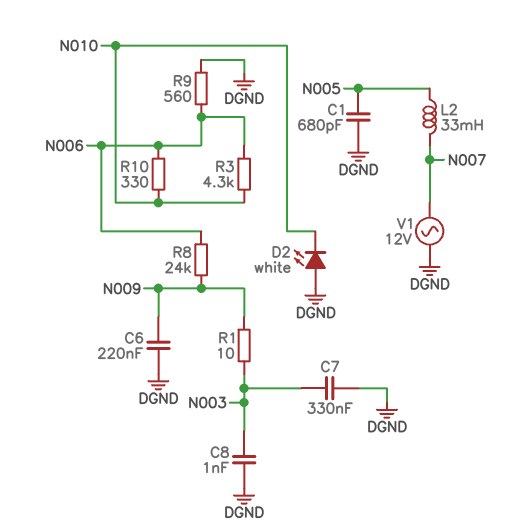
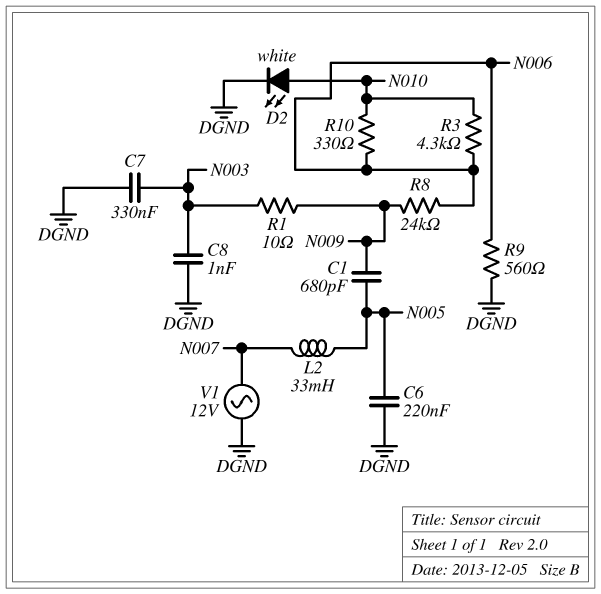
C1: 680pF (DGND, N005) -> 680pF (N005, N009)
C6: 220nF (DGND, N009) -> 220nF (DGND, N005)
D2: LED white (A DGND, K N010) -> LED white (A N010, K DGND)

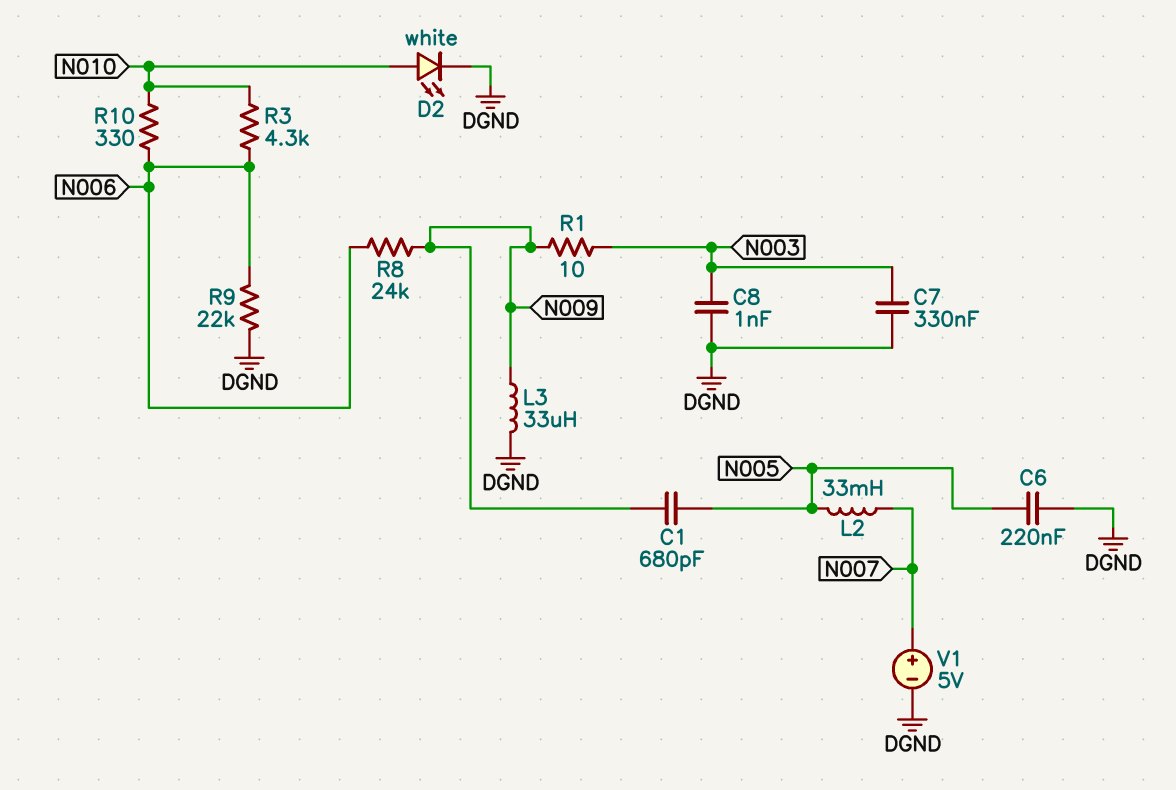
L3: none -> 33uH (DGND, N009)
R9: 560 (DGND, N006) -> 22k (DGND, N006)
V1: AC 12V (DGND, N007) -> 5V (plus N007, minus DGND)

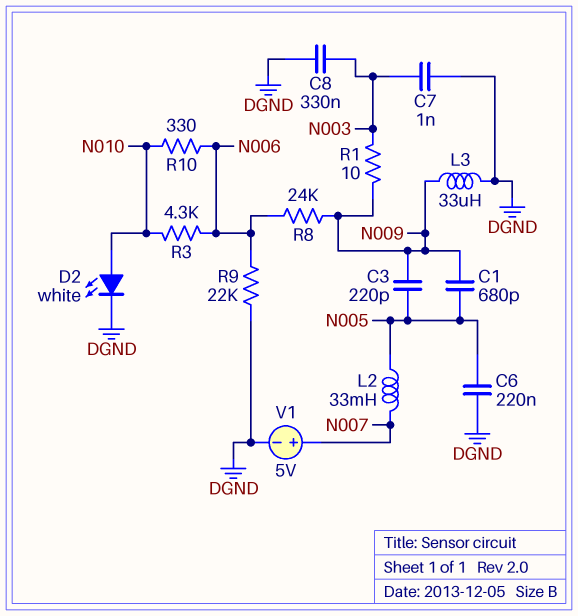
C3: none -> 220pF (N005, N009)
C7: 330nF (DGND, N003) -> 1nF (DGND, N003)
C8: 1nF (DGND, N003) -> 330nF (DGND, N003)

